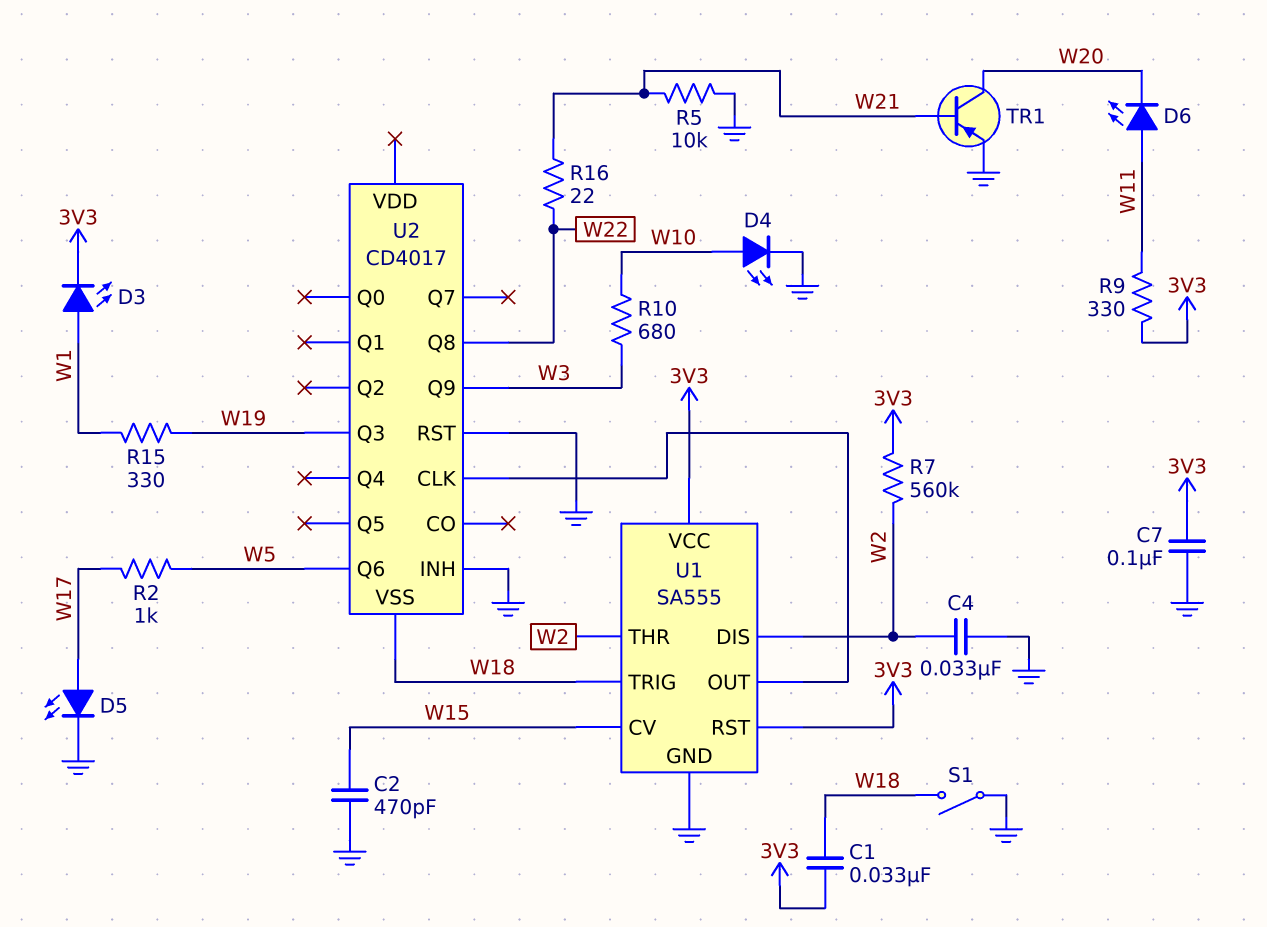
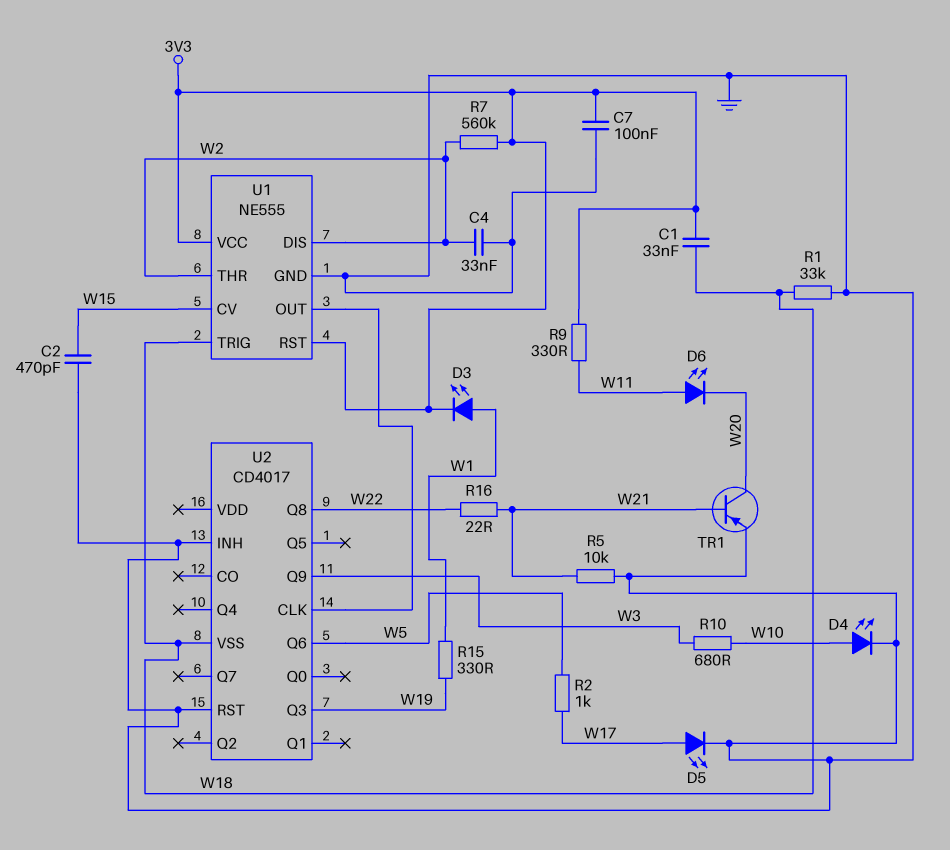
R1: none -> 33k (GND, W18)
S1: switch (GND, W18) -> none
U1: SA555 -> NE555

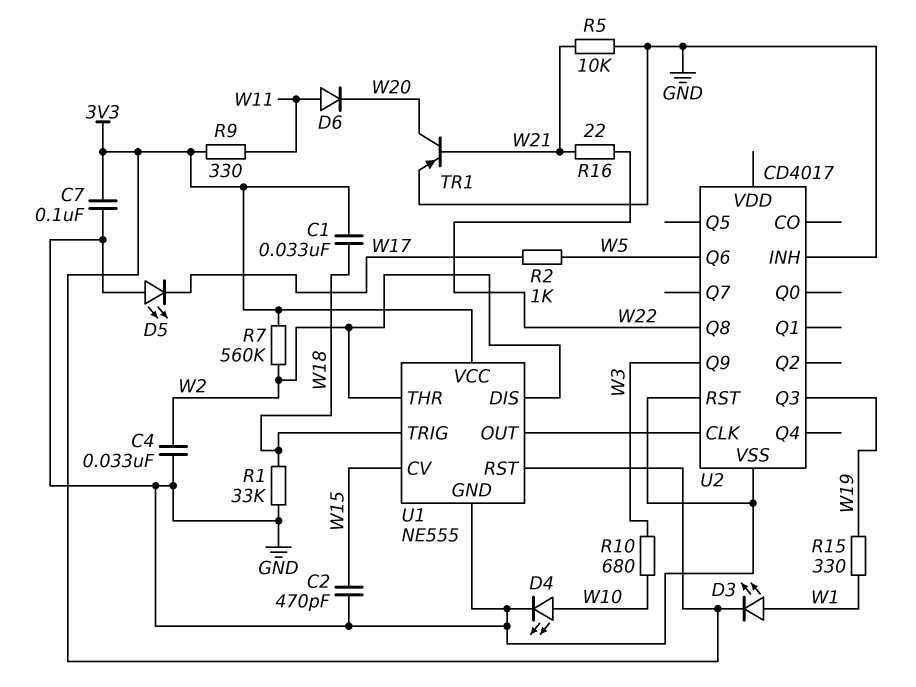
D5: LED (A W17, K GND) -> LED (A GND, K W17)
D6: LED (A W11, K W20) -> diode (A W11, K W20)
U2 pin VSS: W18 -> GND

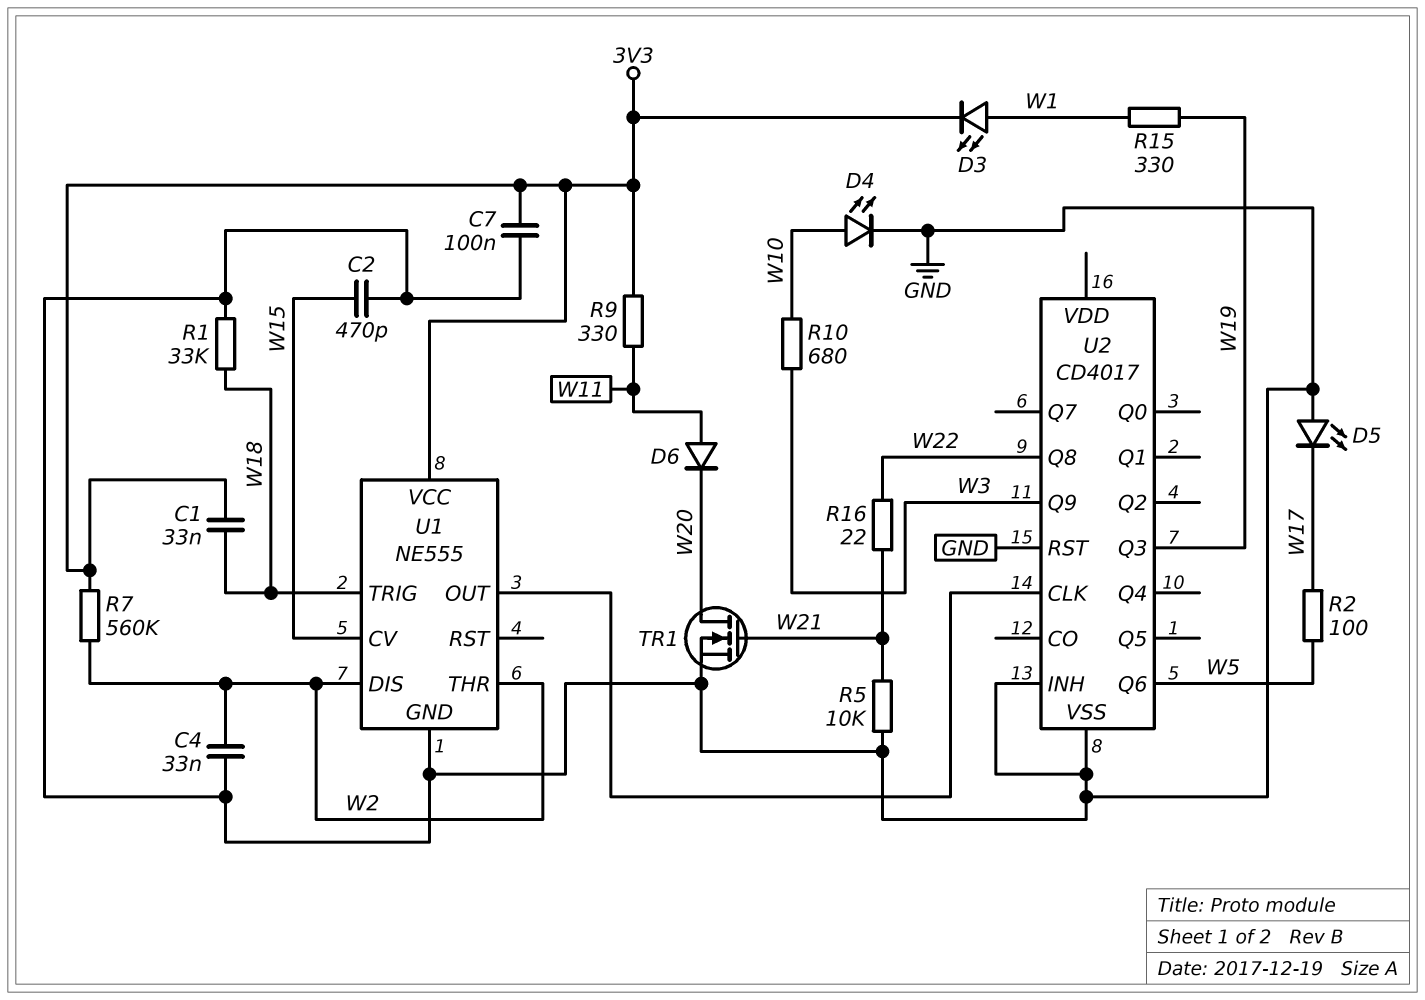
R2: 1k (W5, W17) -> 100 (W5, W17)
TR1: PNP (B W21, C W20, E GND) -> NMOS (G W21, D W20, S GND)
U1 pin RST: 3V3 -> none

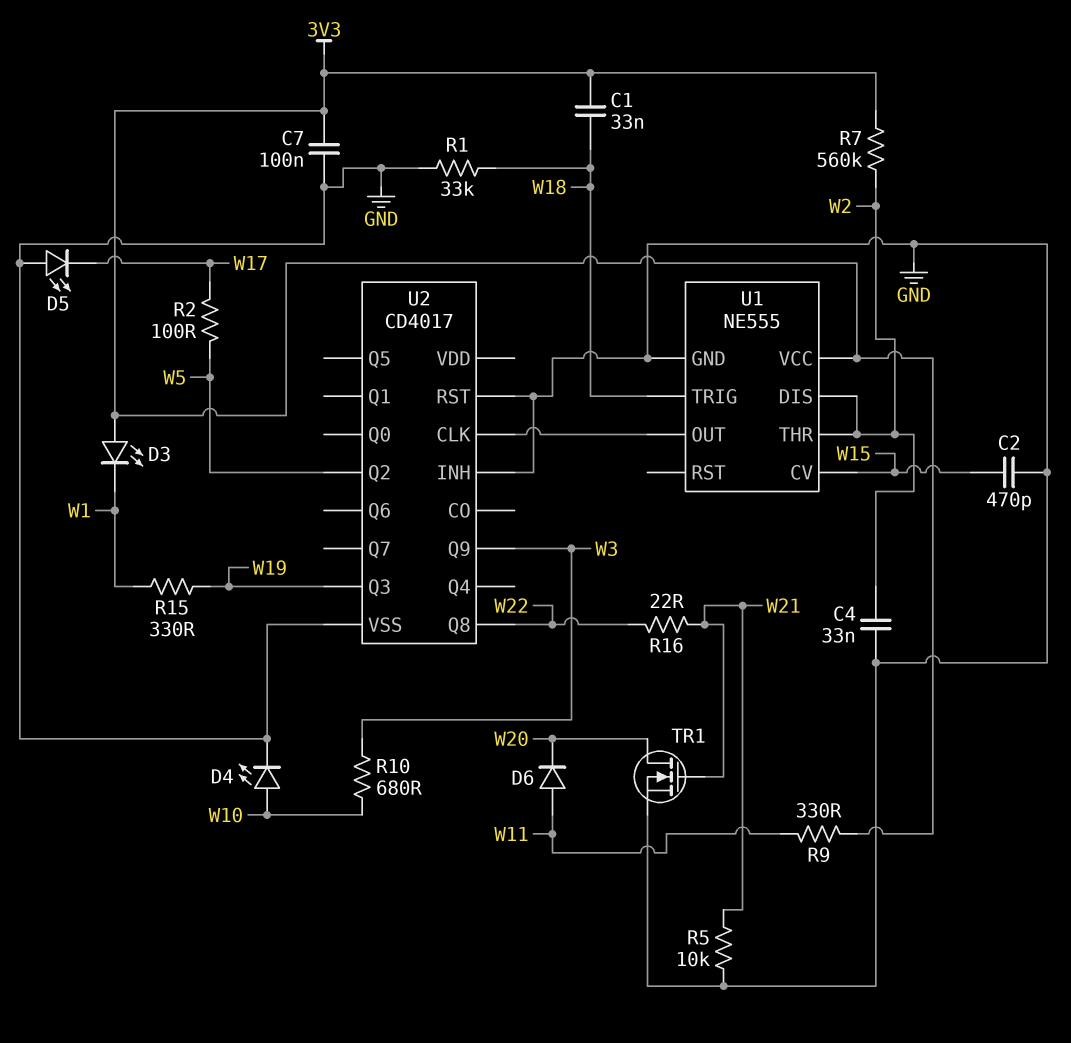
D3: LED (A W1, K 3V3) -> LED (A 3V3, K W1)
U2 pin Q2: none -> W5
U2 pin Q6: W5 -> none

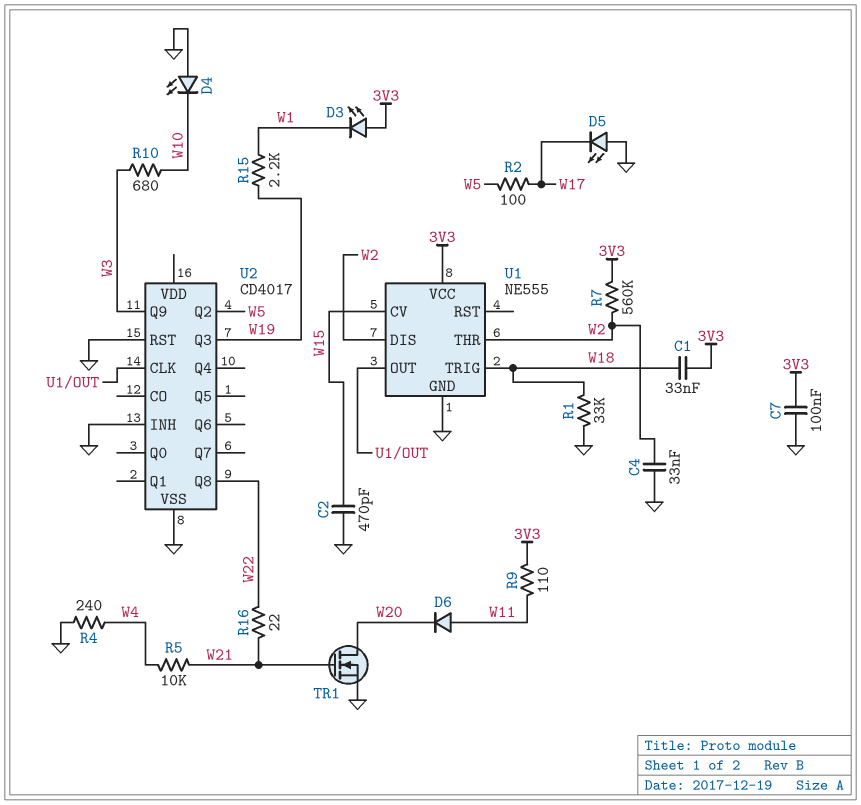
D4: LED (A W10, K GND) -> LED (A GND, K W10)
R4: none -> 240 (GND, W4)
R5: 10k (GND, W21) -> 10k (W4, W21)
R9: 330 (3V3, W11) -> 110 (3V3, W11)
R15: 330 (W1, W19) -> 2.2k (W1, W19)

